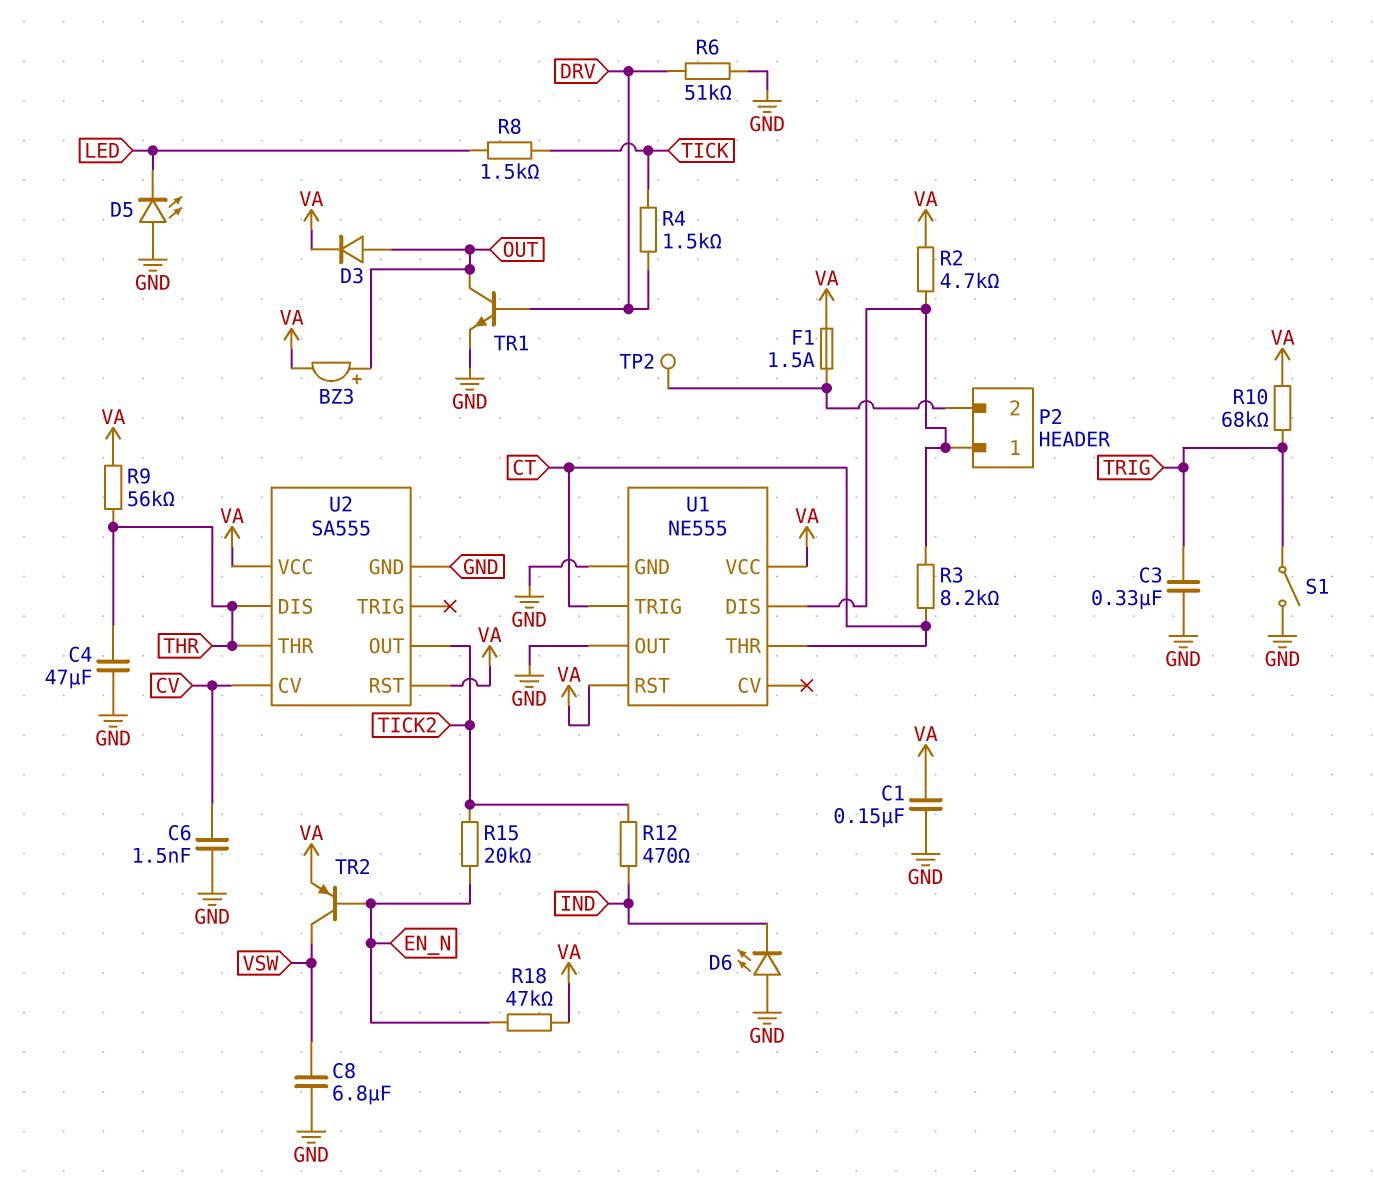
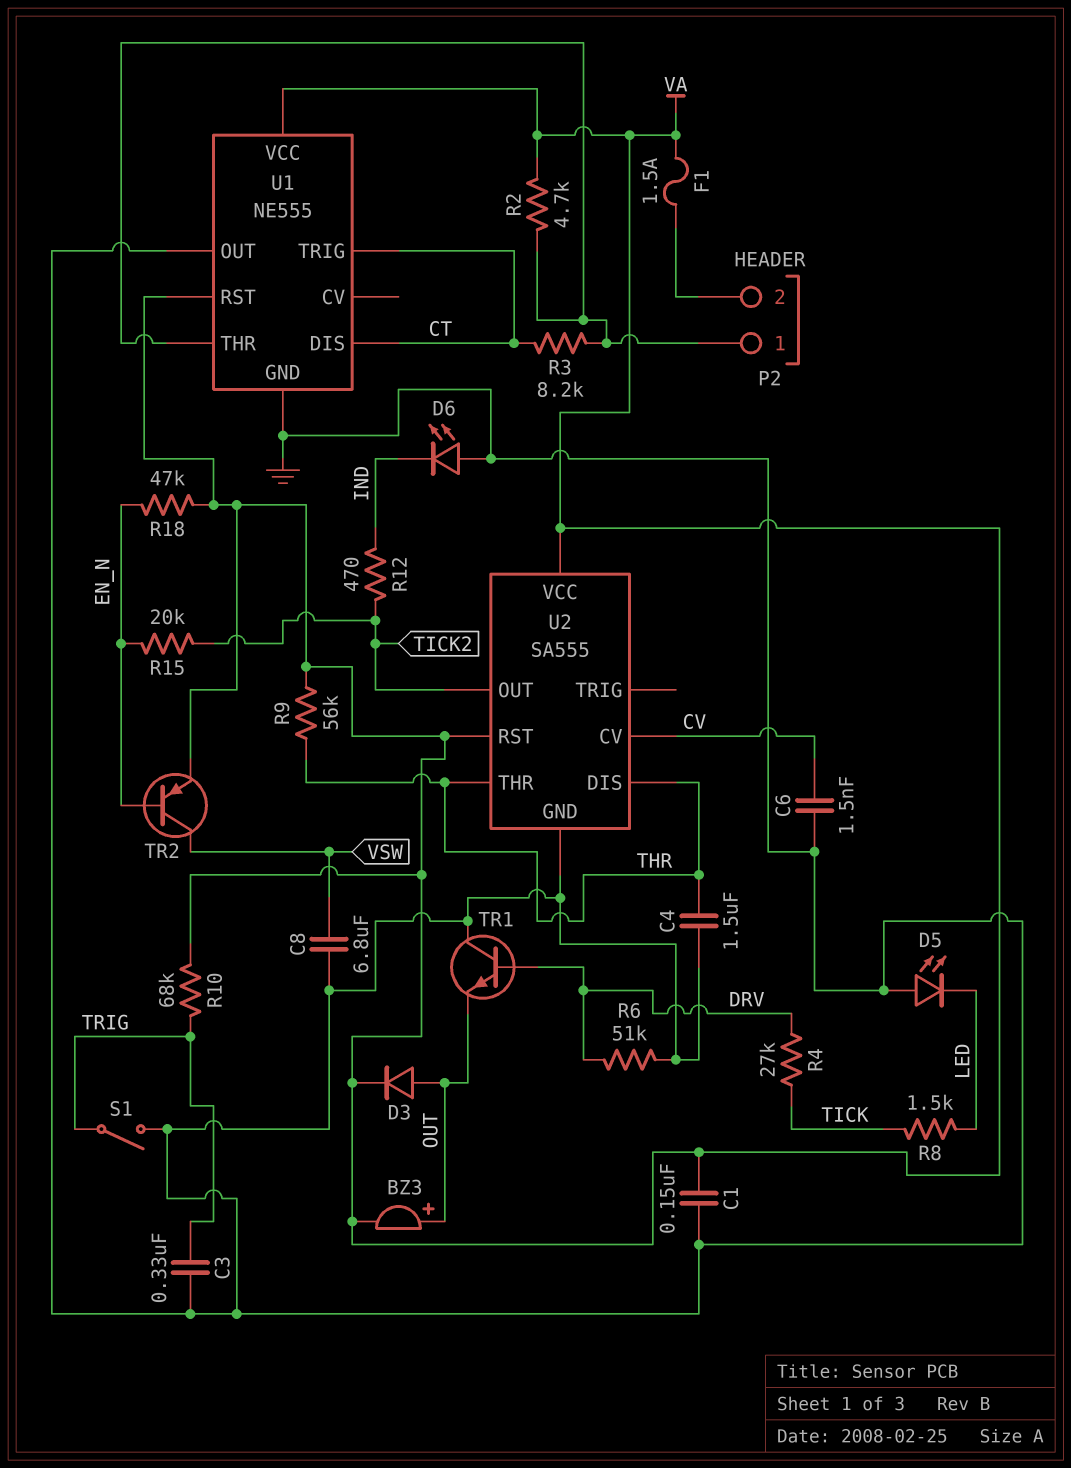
C4: 47uF (GND, THR) -> 1.5uF (GND, THR)
R4: 1.5k (DRV, TICK) -> 27k (DRV, TICK)
TP2: test point (P2/2) -> none
TR1: NPN (B DRV, C OUT, E GND) -> NPN (B DRV, C GND, E OUT)
U1 pin DIS: P2/1 -> CT
U1 pin THR: CT -> P2/1

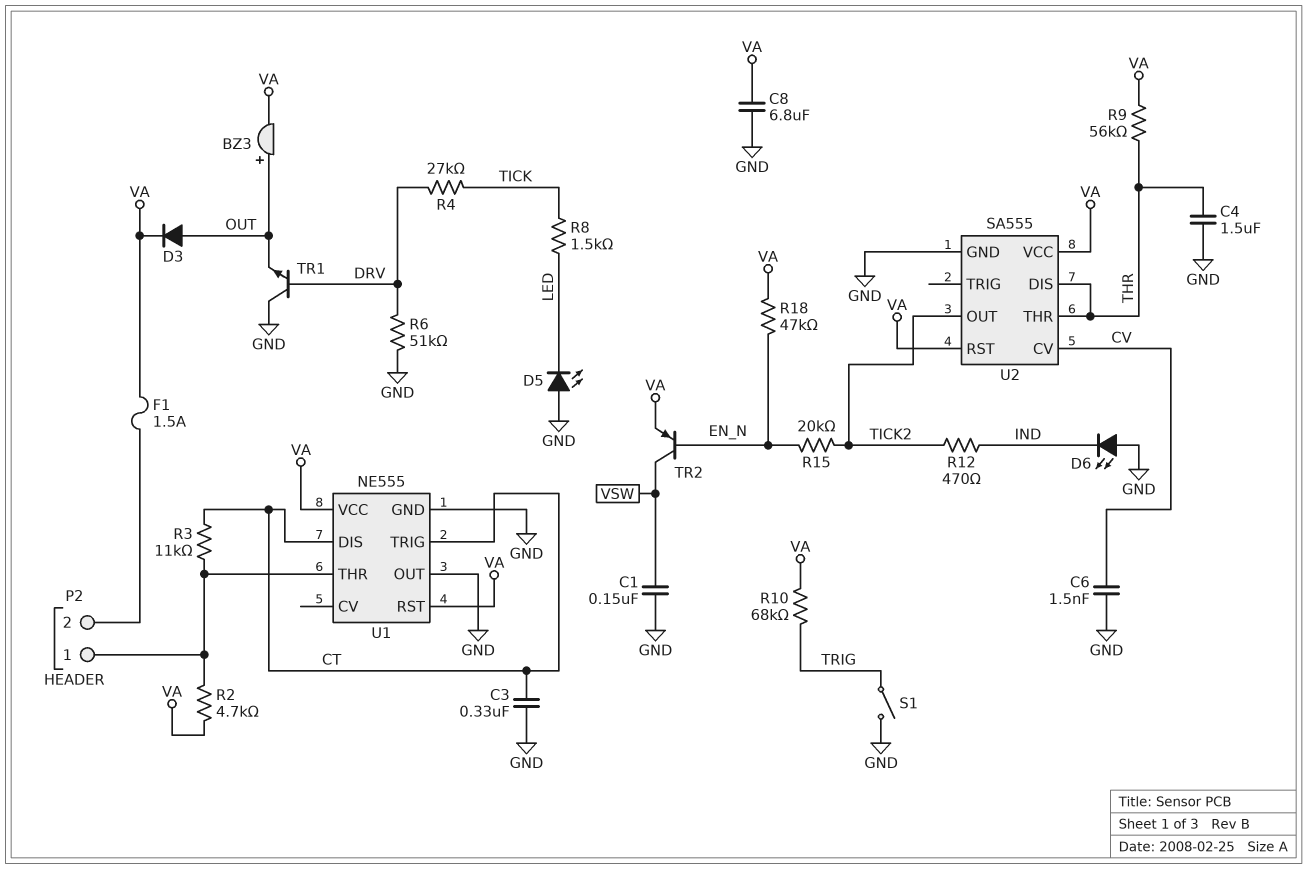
C1: 150nF (GND, VA) -> 150nF (GND, VSW)
C3: 330nF (GND, TRIG) -> 330nF (CT, GND)
C8: 6.8uF (GND, VSW) -> 6.8uF (GND, VA)
R3: 8.2k (CT, P2/1) -> 11k (CT, P2/1)

